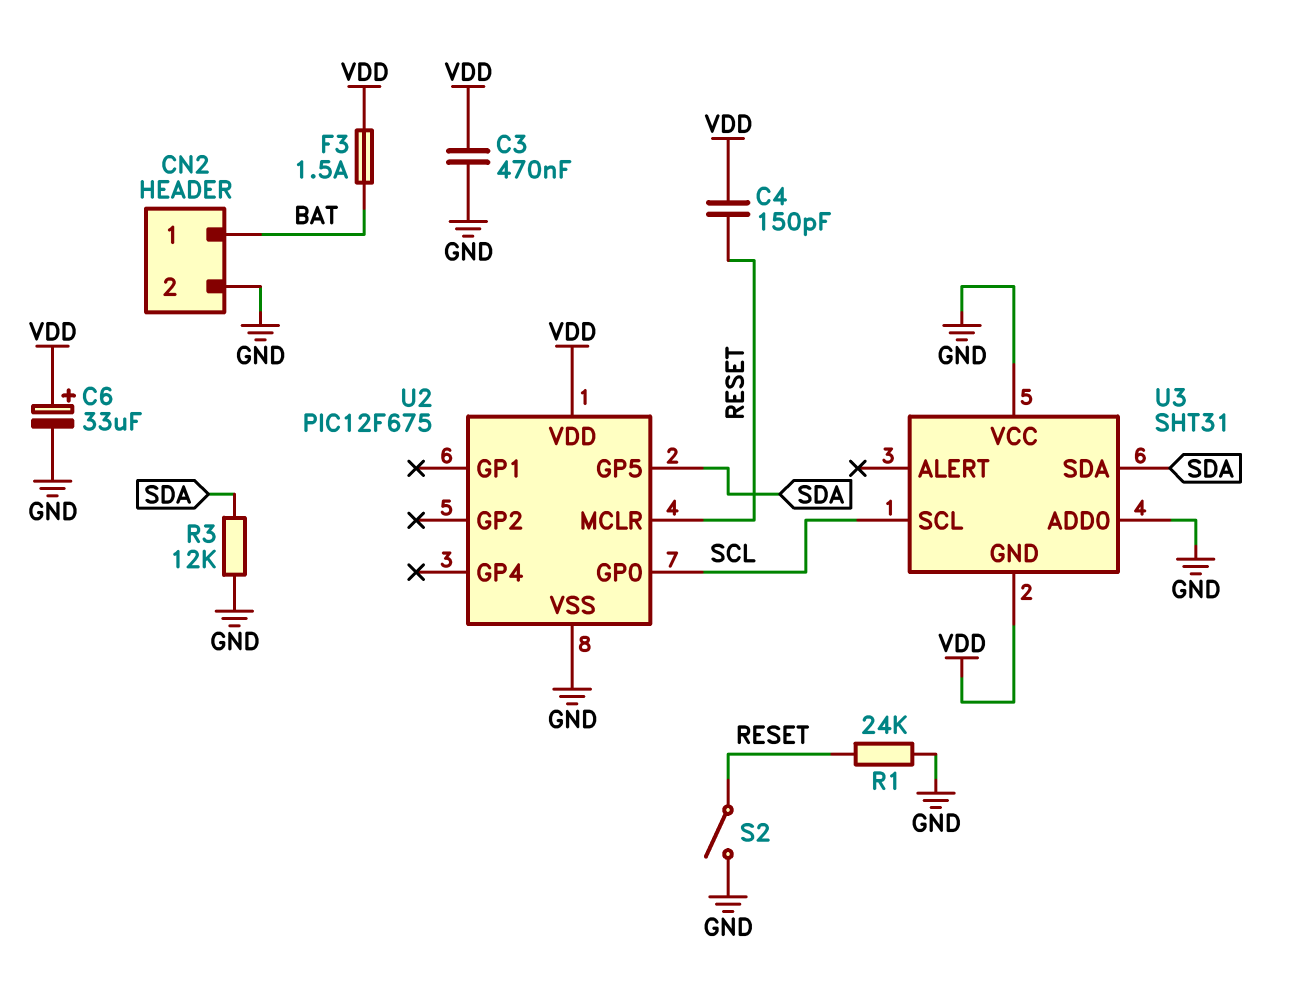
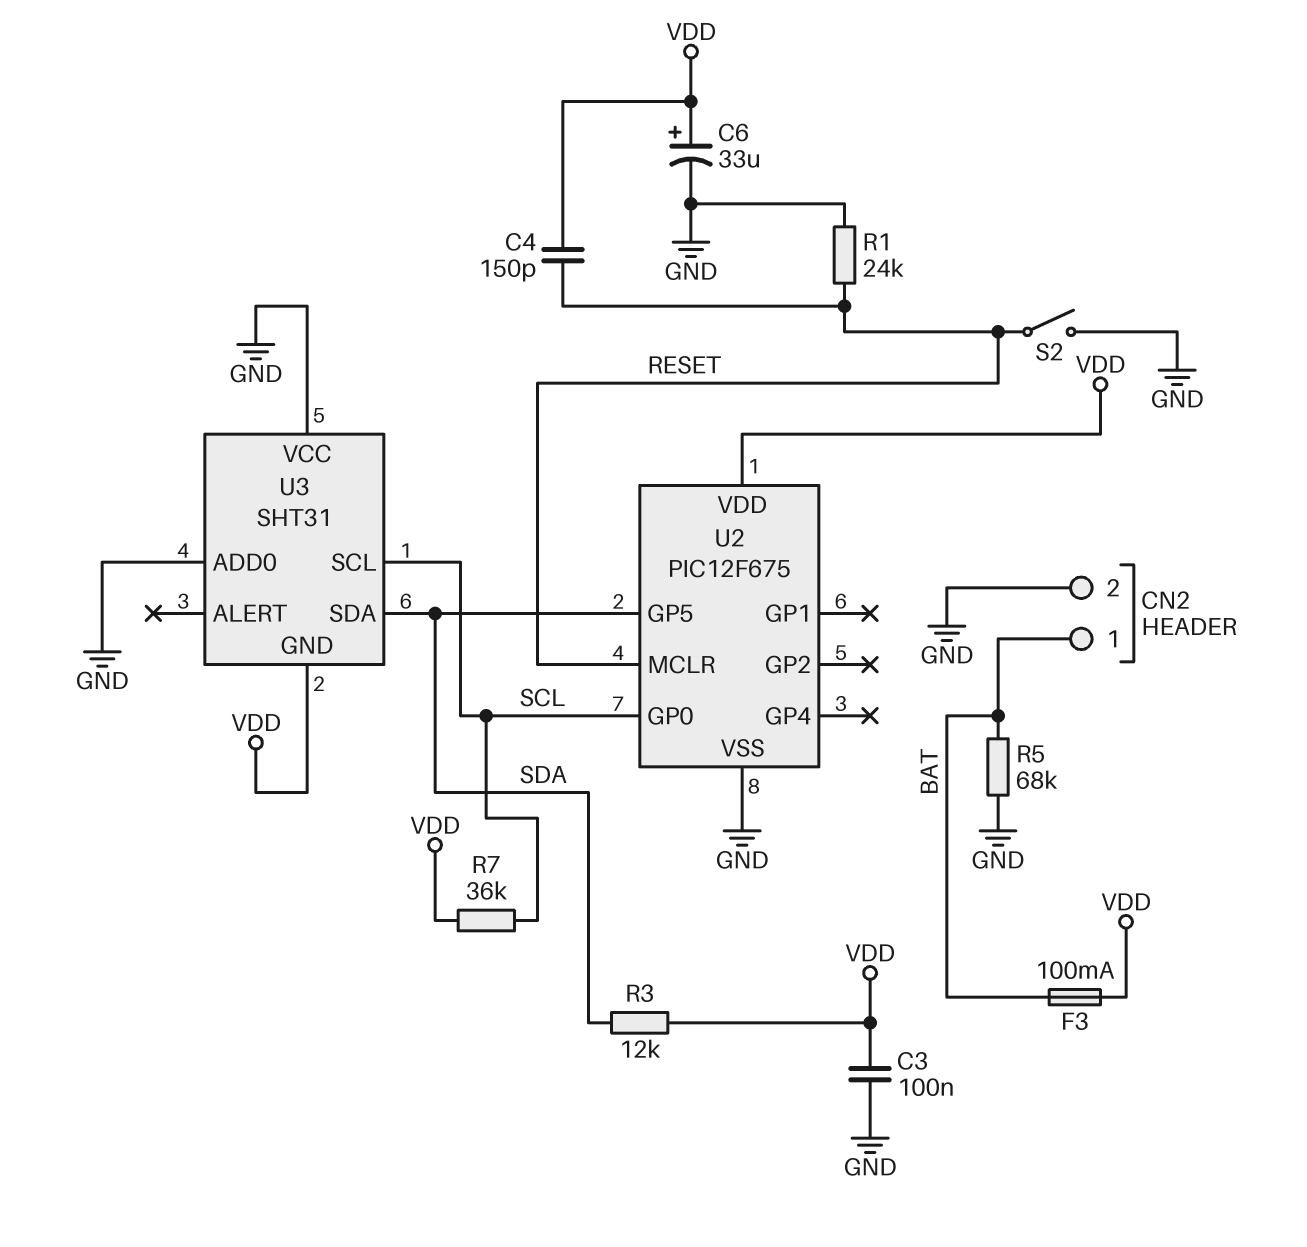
C3: 470nF (GND, VDD) -> 100nF (GND, VDD)
F3: 1.5A (BAT, VDD) -> 100mA (BAT, VDD)
R3: 12k (GND, SDA) -> 12k (SDA, VDD)
R5: none -> 68k (BAT, GND)
R7: none -> 36k (SCL, VDD)

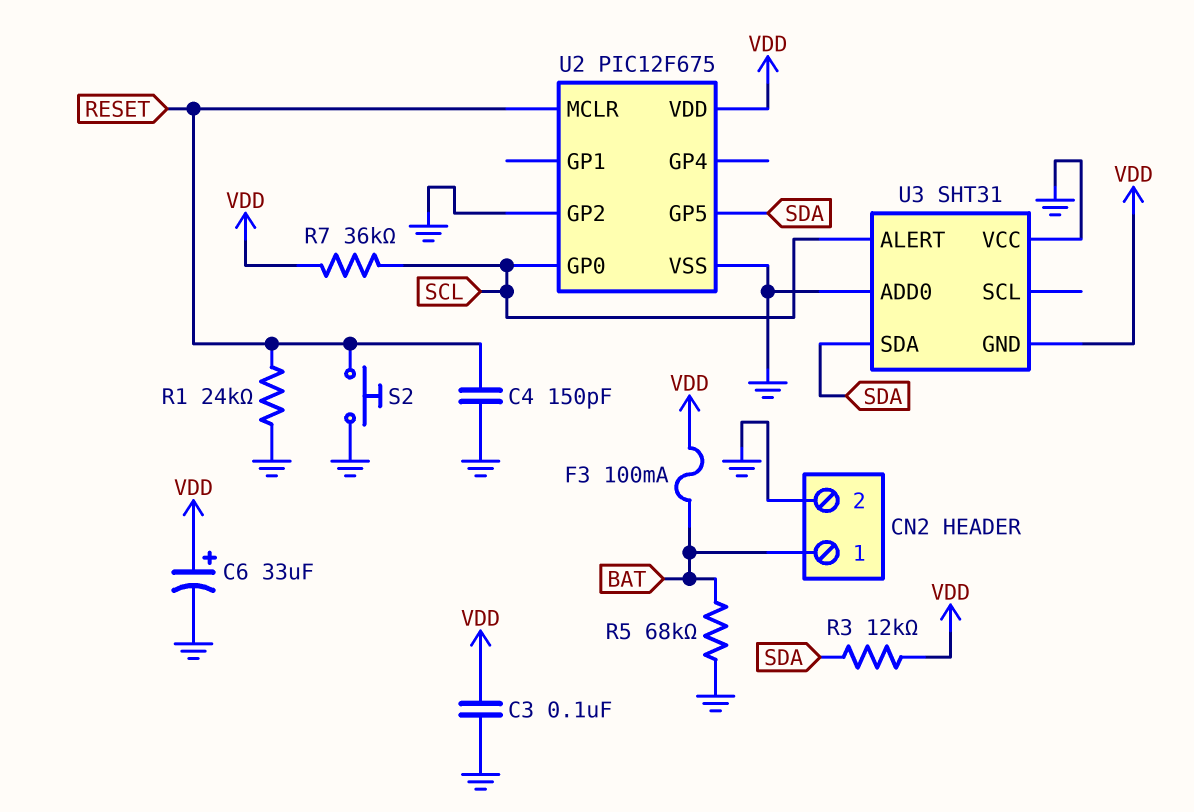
C4: 150pF (RESET, VDD) -> 150pF (GND, RESET)
S2: switch (GND, RESET) -> button (GND, RESET)
U2 pin GP2: none -> GND
U3 pin ALERT: none -> SCL
U3 pin SCL: SCL -> none

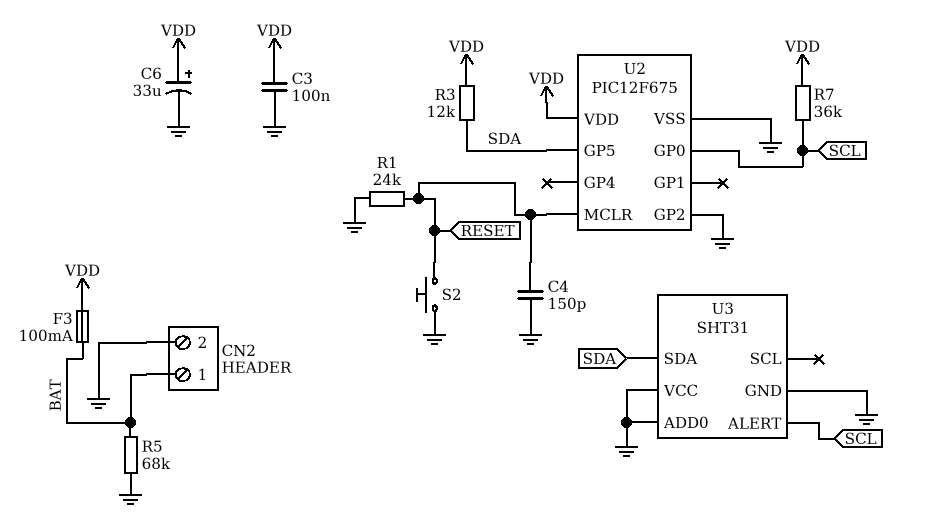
U3 pin GND: VDD -> GND

